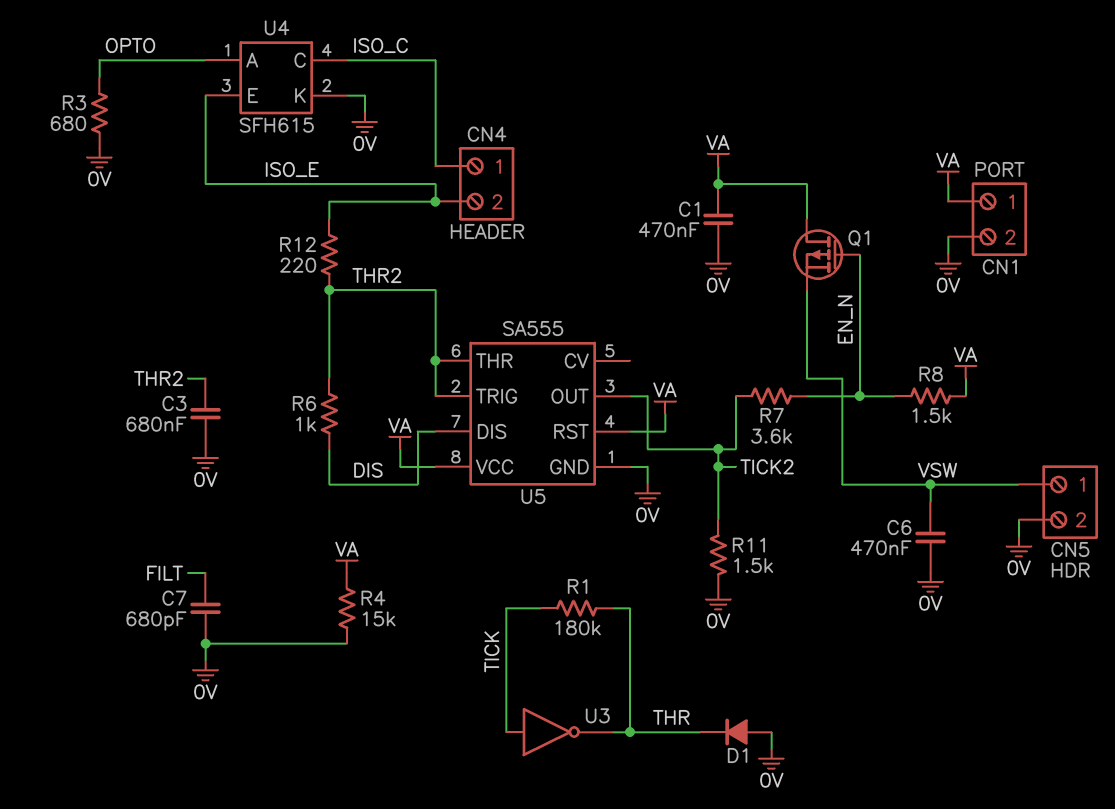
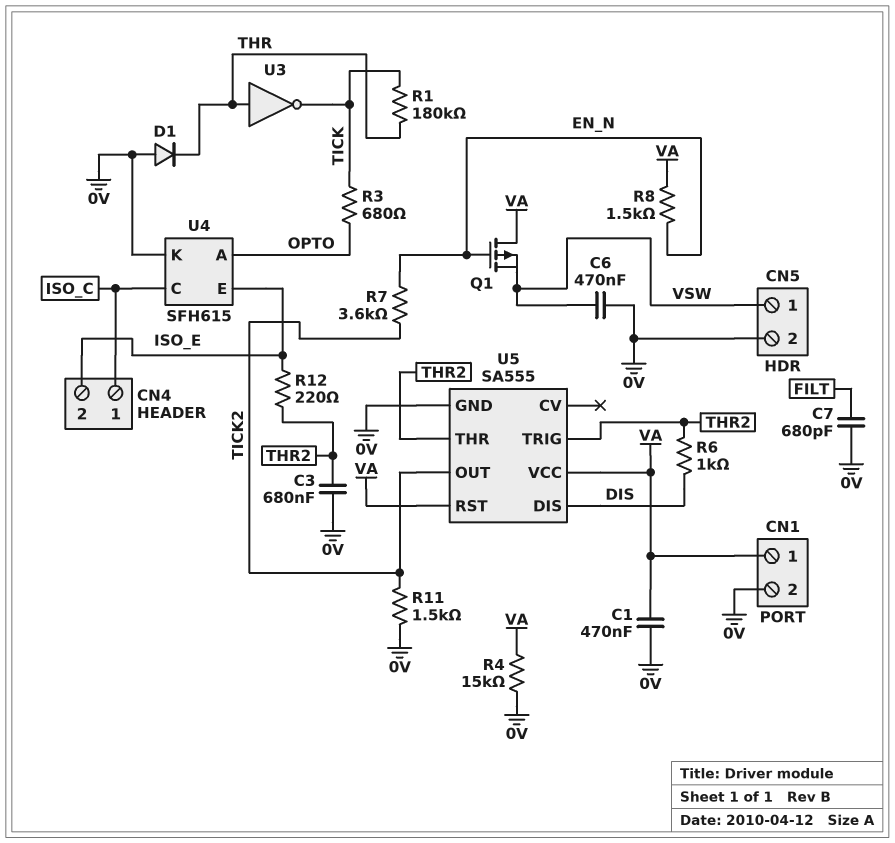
R3: 680 (0V, OPTO) -> 680 (OPTO, TICK)
U3: NOT (in TICK, out THR) -> NOT (in THR, out TICK)

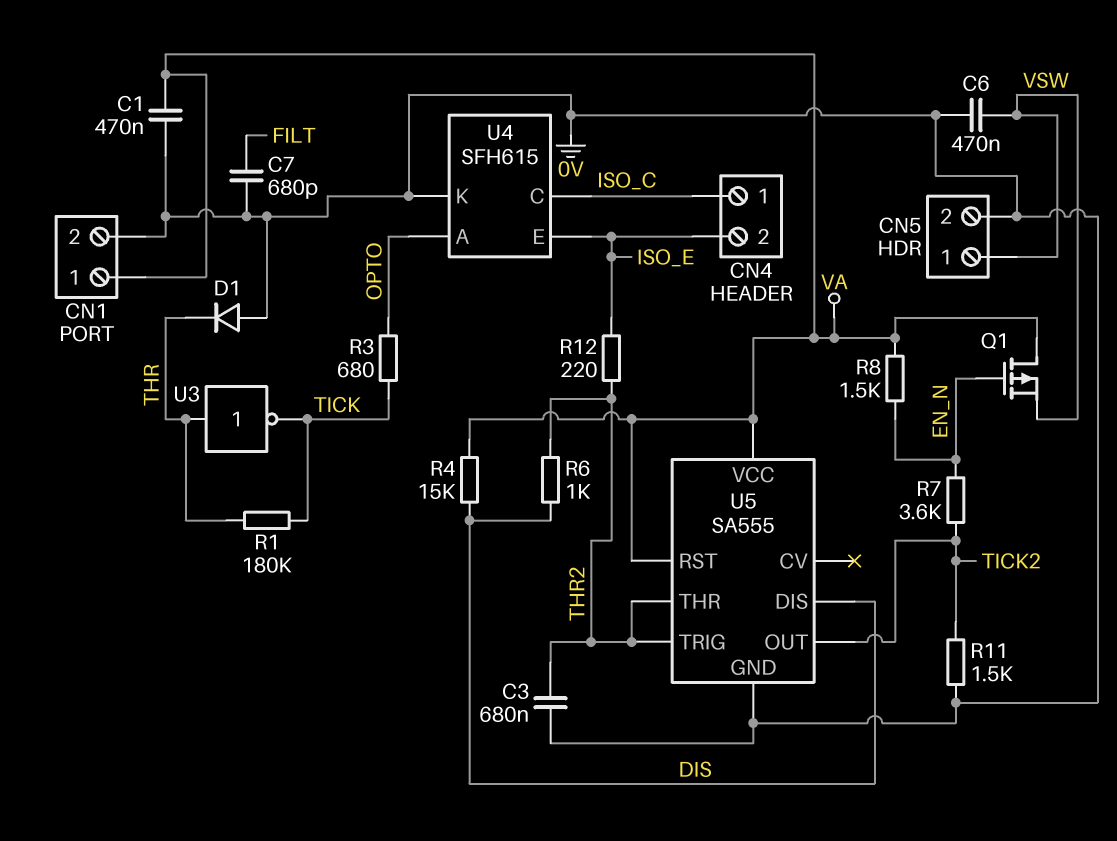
R4: 15k (0V, VA) -> 15k (DIS, VA)

